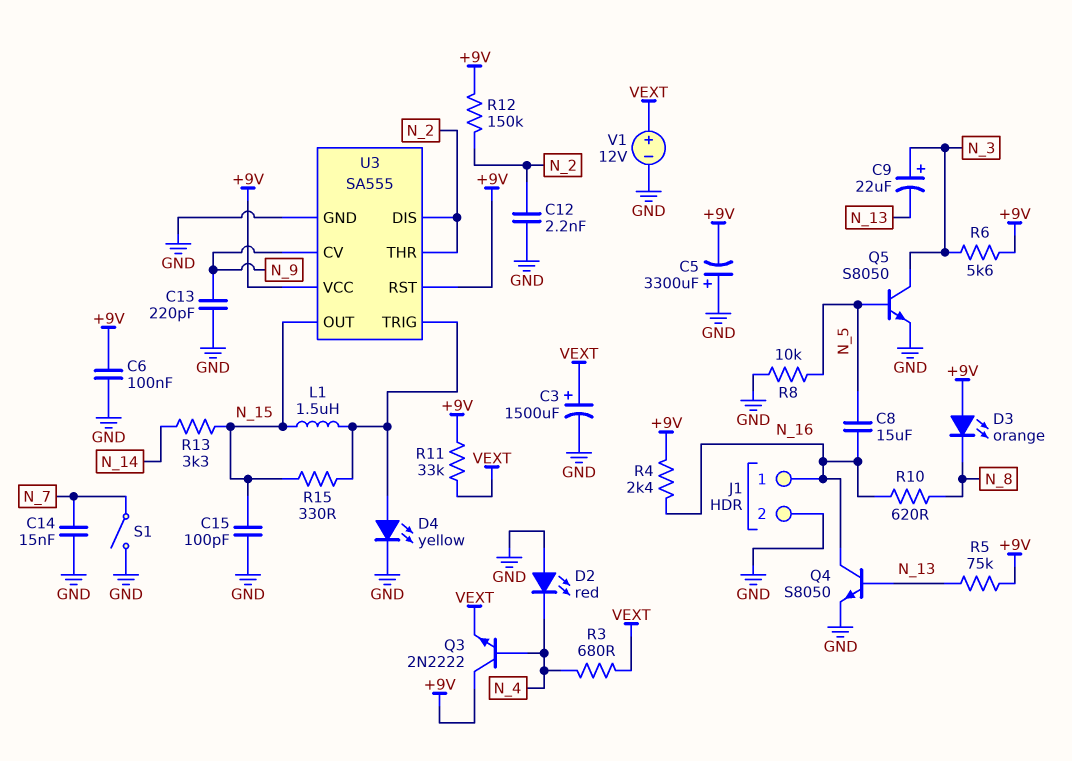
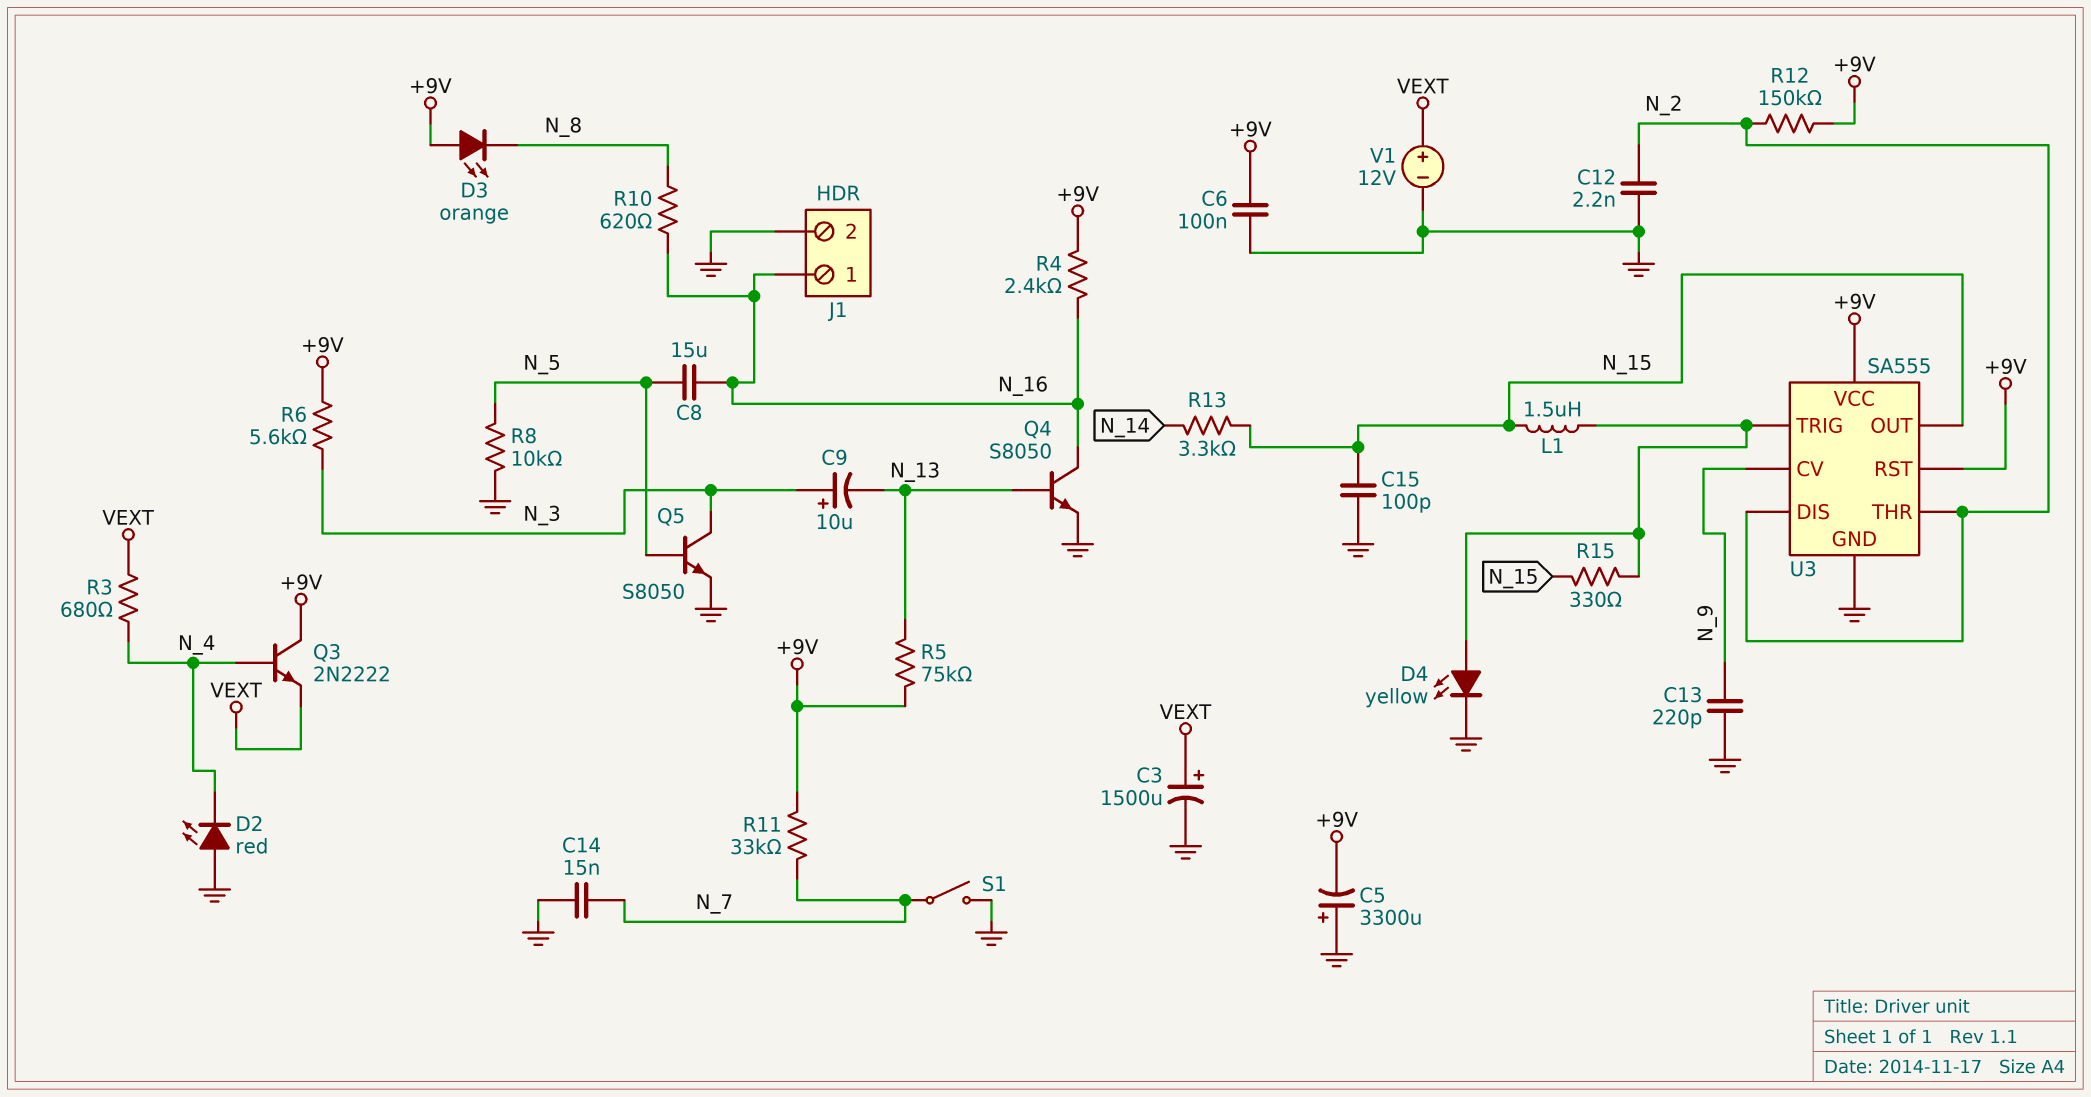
C9: 22uF (plus N_3, minus N_13) -> 10uF (plus N_3, minus N_13)
R11: 33k (+9V, VEXT) -> 33k (+9V, N_7)

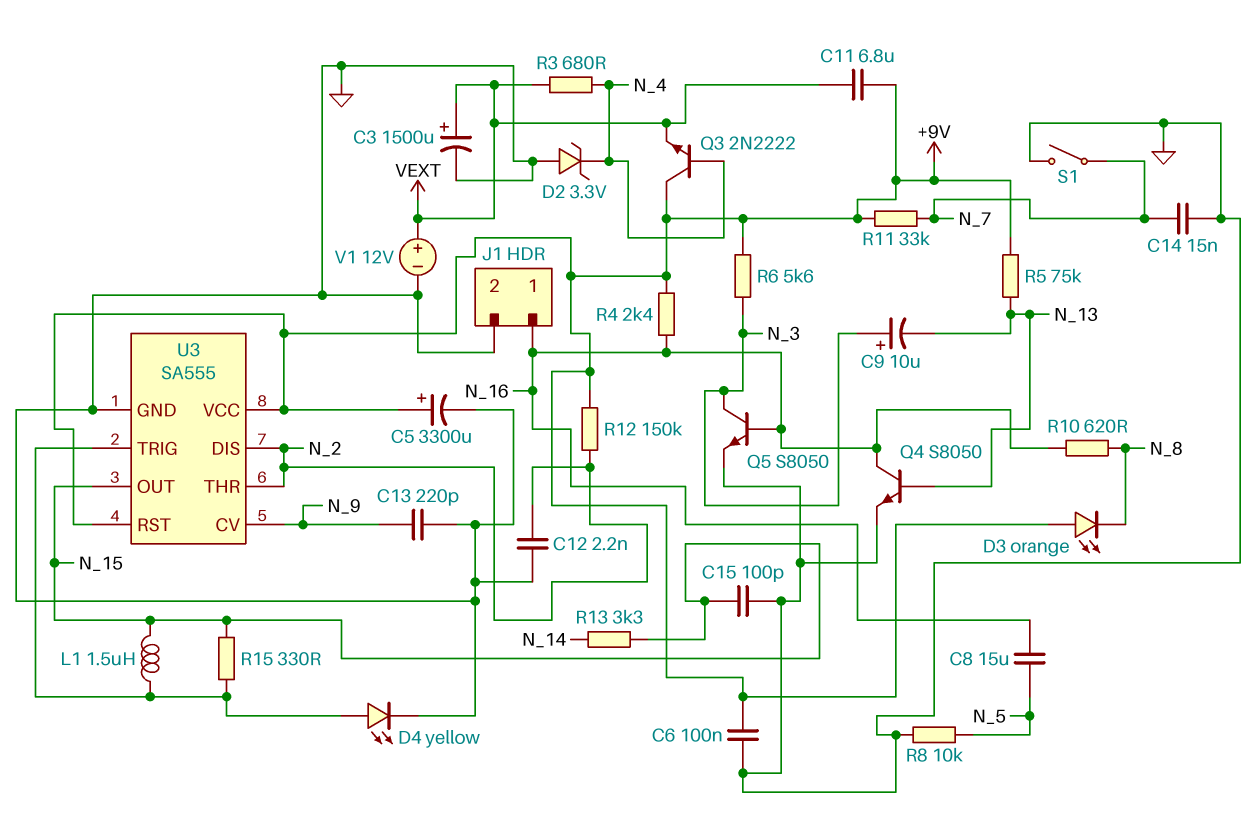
C5: 3300uF (plus GND, minus +9V) -> 3300uF (plus +9V, minus GND)
C11: none -> 6.8uF (+9V, VEXT)
D2: LED red (A GND, K N_4) -> zener 3.3V (A GND, K N_4)
Q5: NPN S8050 (B N_5, C N_3, E GND) -> NPN S8050 (B N_16, C N_3, E GND)

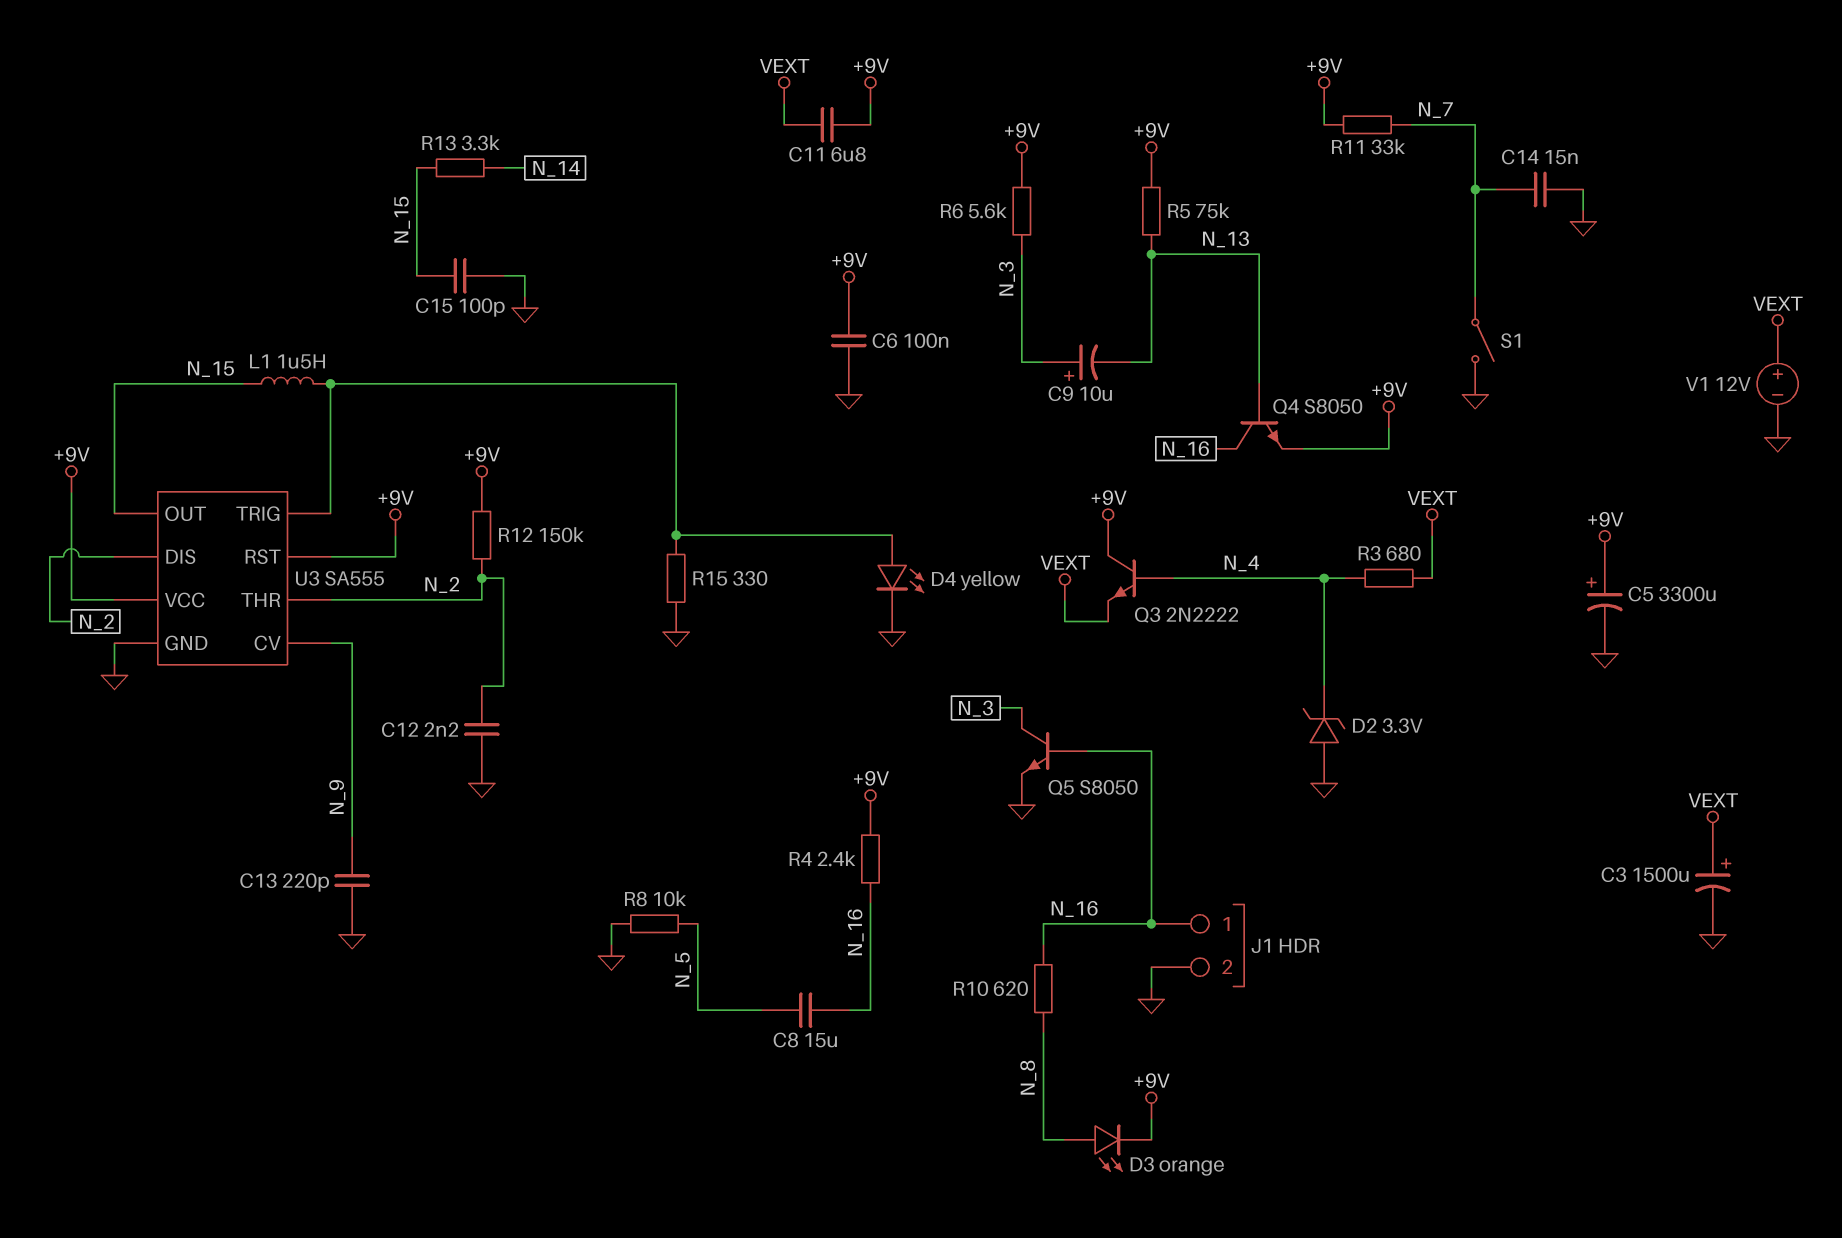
D3: LED orange (A +9V, K N_8) -> LED orange (A N_8, K +9V)
Q4: NPN S8050 (B N_13, C N_16, E GND) -> NPN S8050 (B N_13, C N_16, E +9V)
R15: 330 (N_15, U3/TRIG) -> 330 (GND, U3/TRIG)

